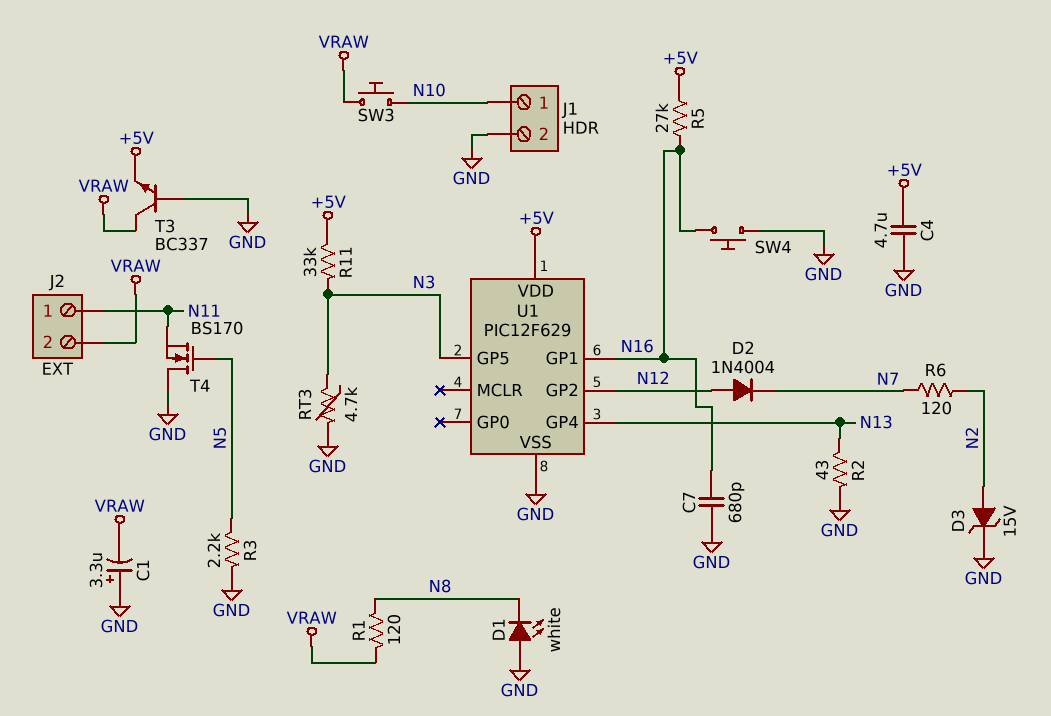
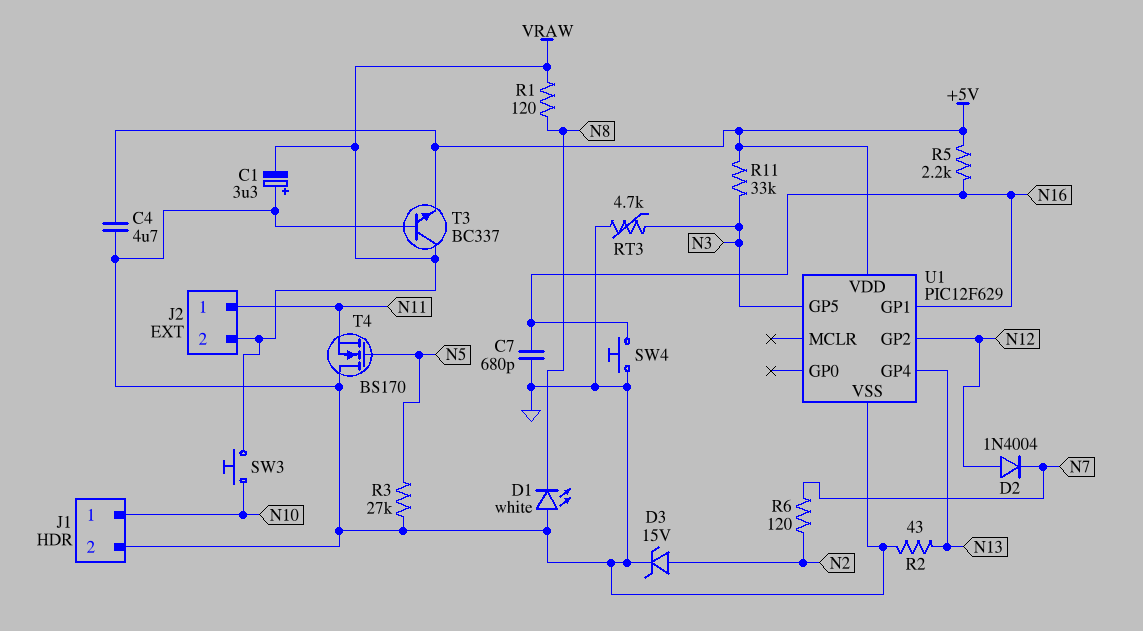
R3: 2.2k (GND, N5) -> 27k (GND, N5)
R5: 27k (+5V, N16) -> 2.2k (+5V, N16)

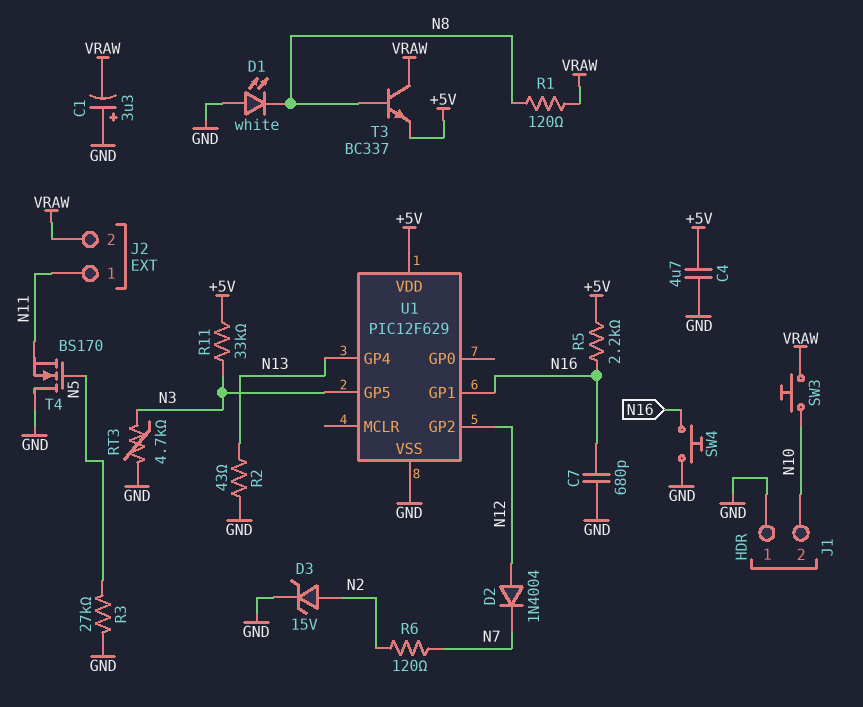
J1 pin 1: N10 -> GND
J1 pin 2: GND -> N10
T3: NPN BC337 (B GND, C VRAW, E +5V) -> NPN BC337 (B N8, C VRAW, E +5V)

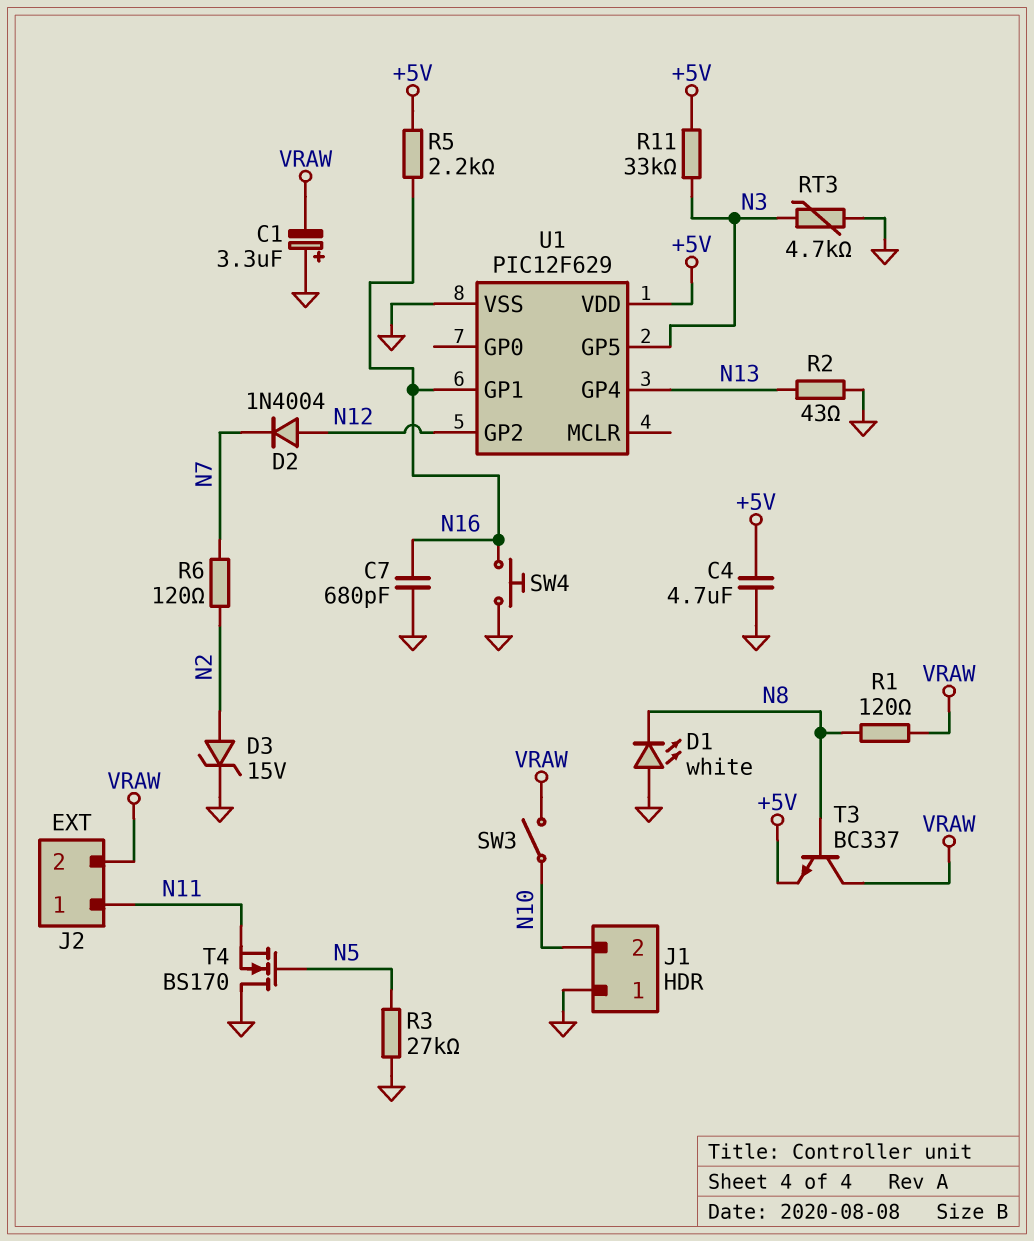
SW3: button (N10, VRAW) -> switch (N10, VRAW)

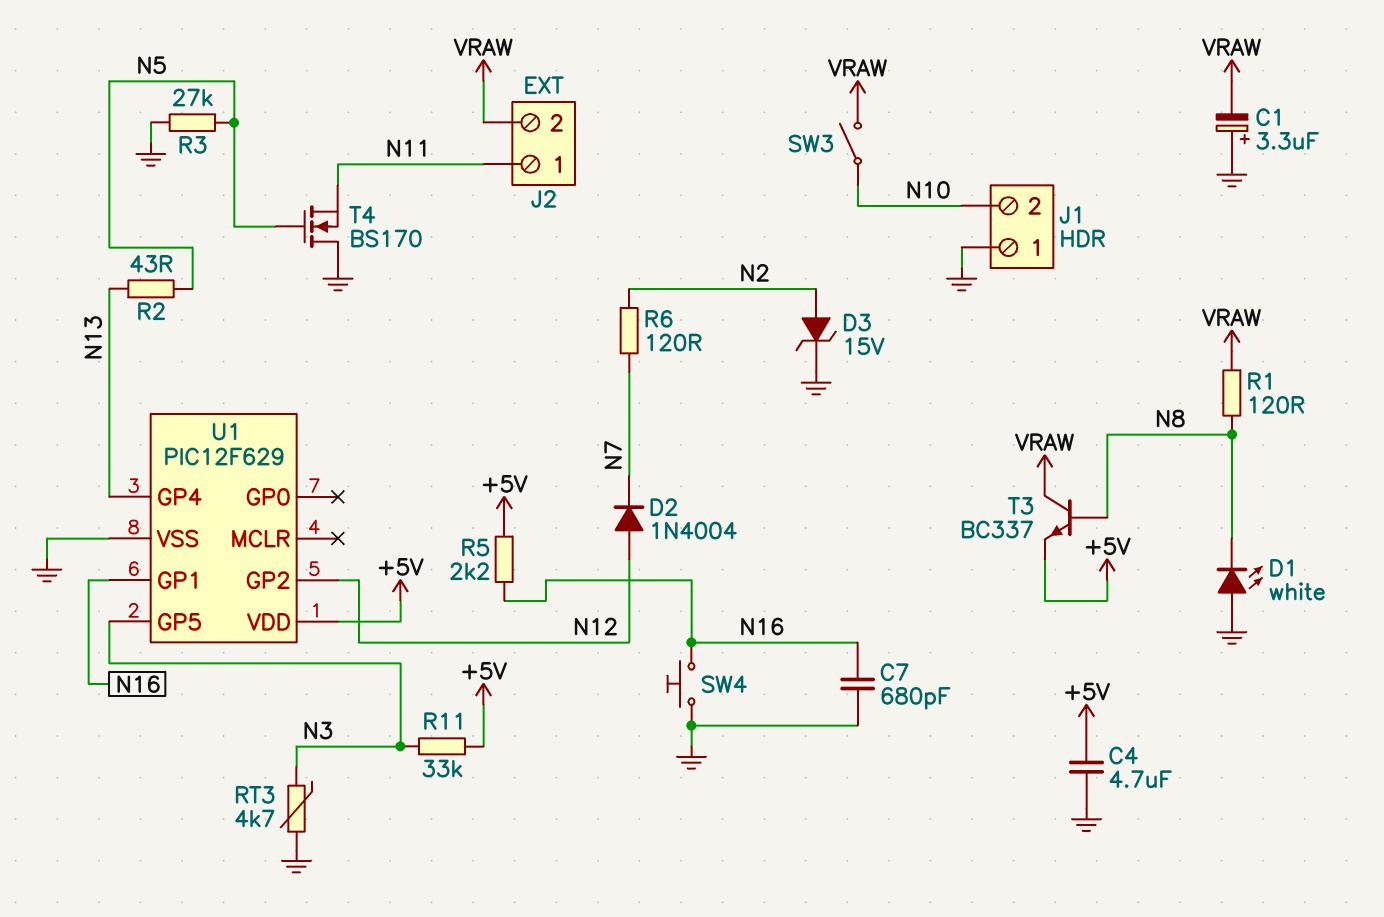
R2: 43 (GND, N13) -> 43 (N5, N13)

